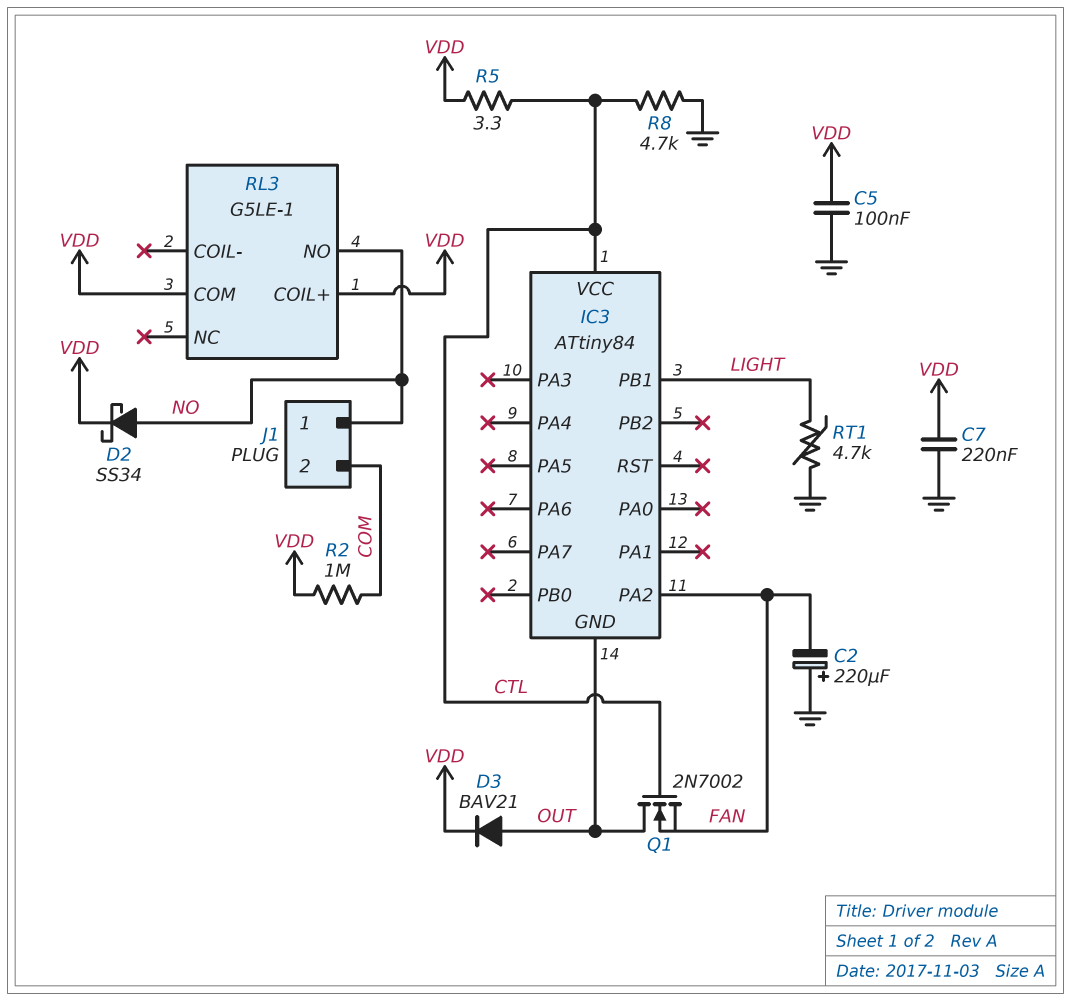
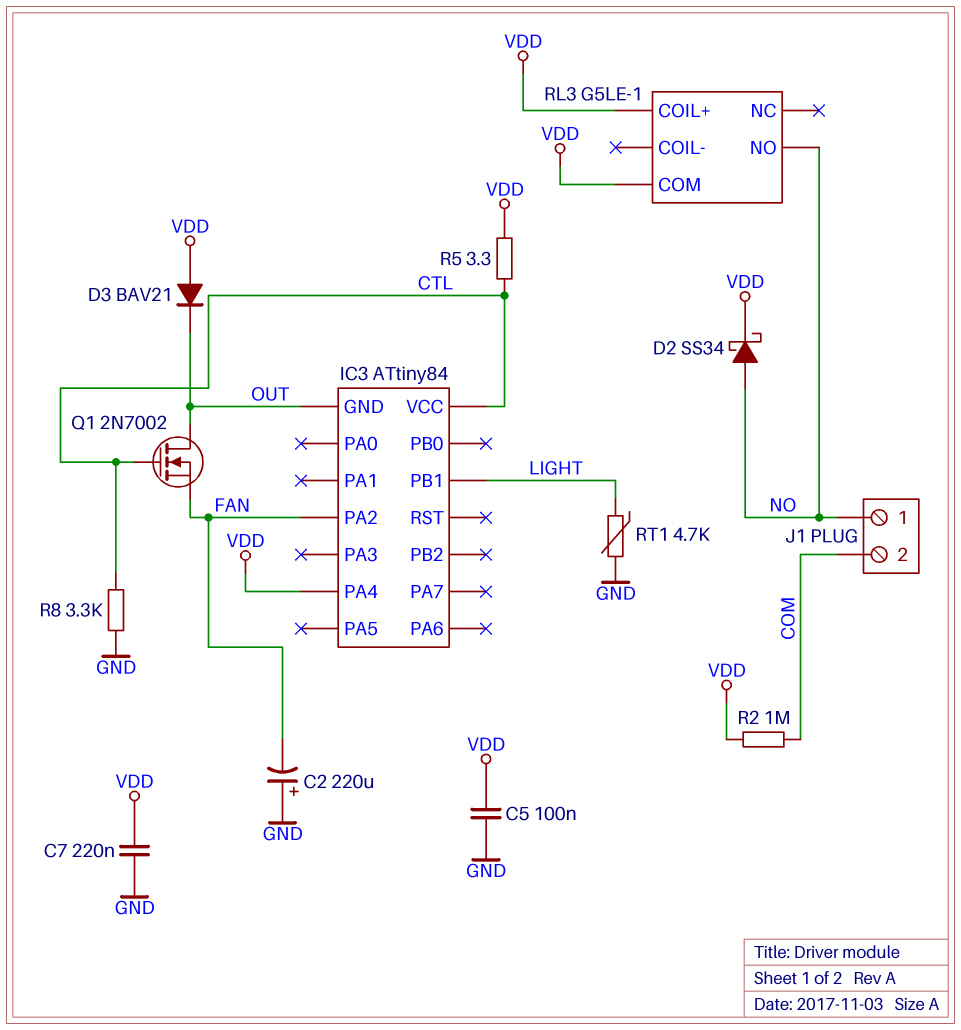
D3: diode BAV21 (A OUT, K VDD) -> diode BAV21 (A VDD, K OUT)
IC3 pin PA4: none -> VDD
R8: 4.7k (CTL, GND) -> 3.3k (CTL, GND)

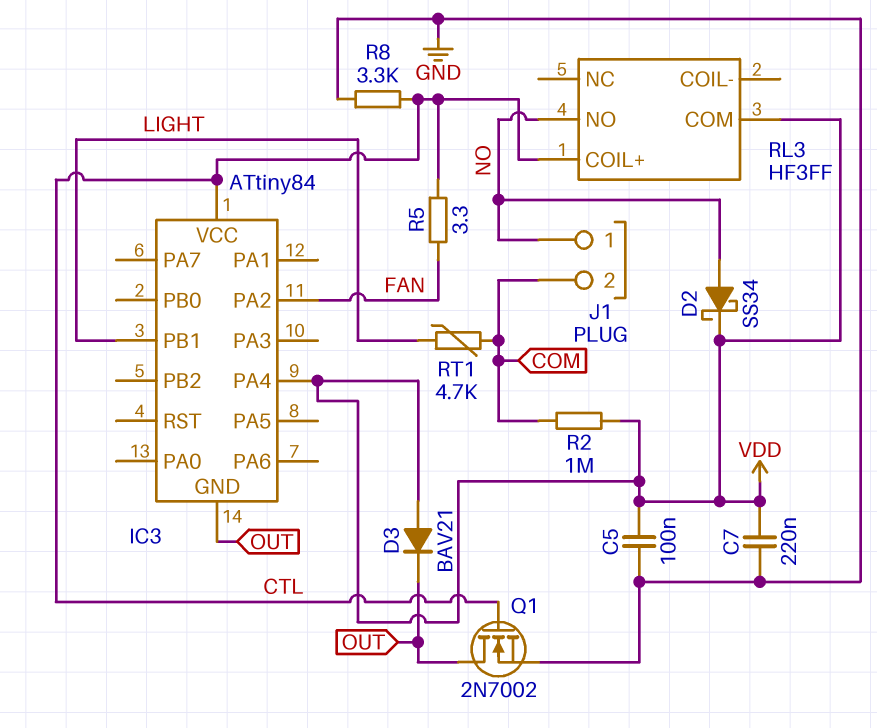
C2: 220uF (plus GND, minus FAN) -> none
Q1: NMOS 2N7002 (G CTL, D OUT, S FAN) -> NMOS 2N7002 (G CTL, D OUT, S GND)
R5: 3.3 (CTL, VDD) -> 3.3 (CTL, FAN)
RL3: G5LE-1 -> HF3FF
RL3 pin COIL+: VDD -> CTL
RT1: 4.7k (GND, LIGHT) -> 4.7k (COM, LIGHT)

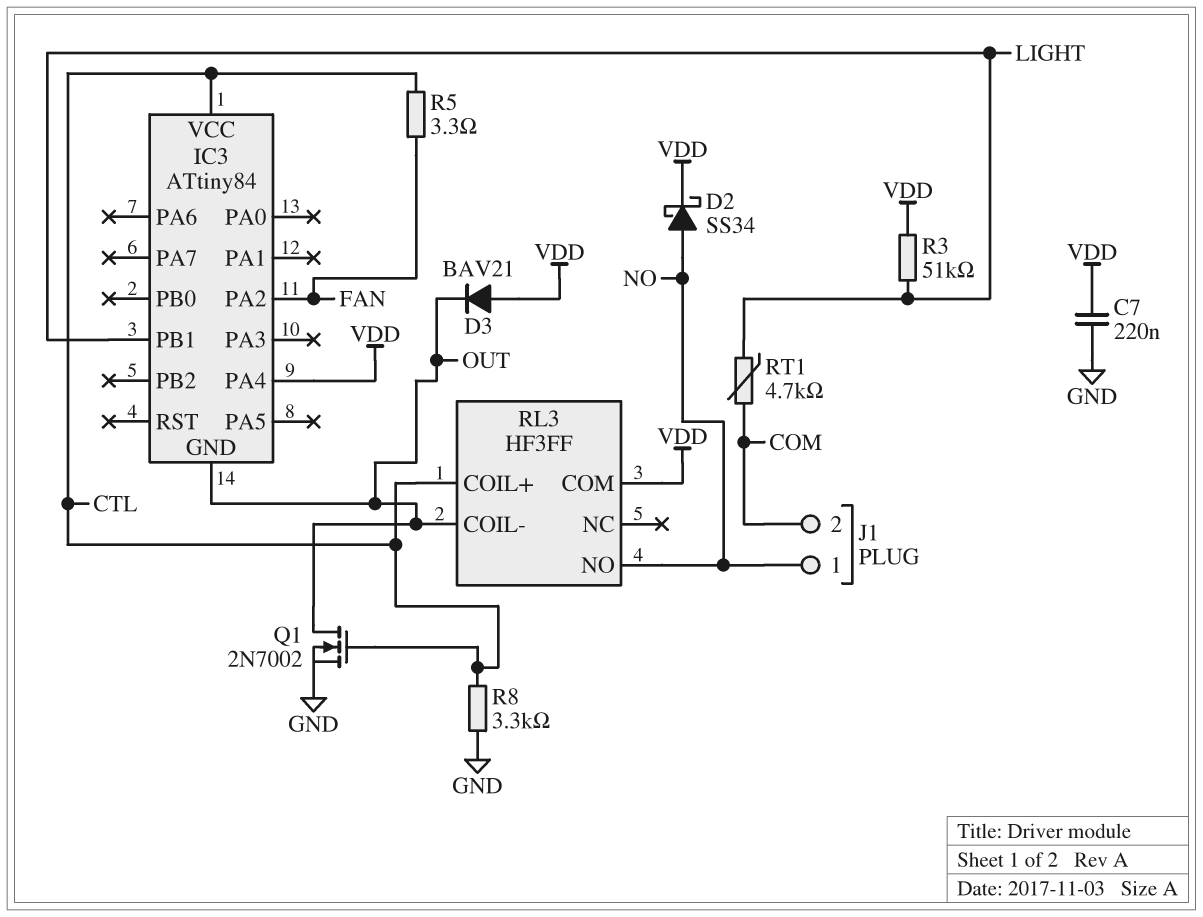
C5: 100nF (GND, VDD) -> none
R2: 1M (COM, VDD) -> none
R3: none -> 51k (LIGHT, VDD)
RL3 pin COIL-: none -> OUT

